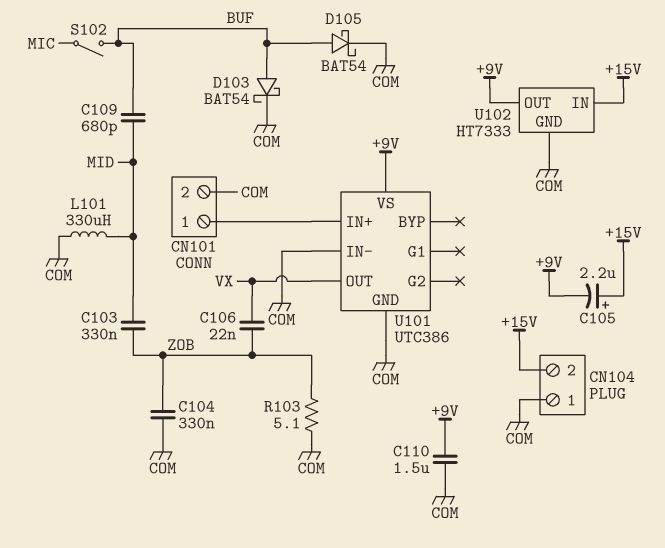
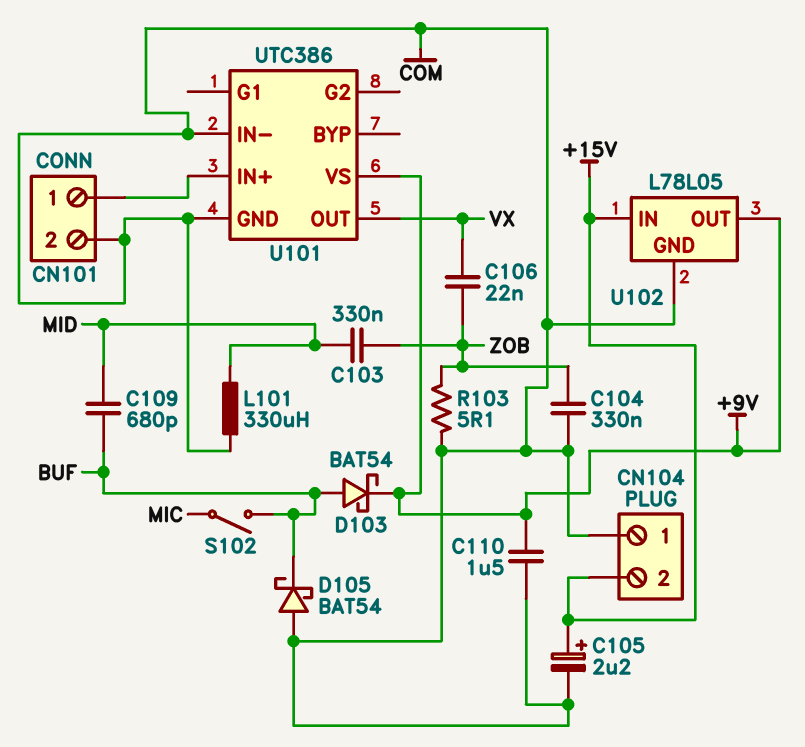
C105: 2.2uF (plus +15V, minus +9V) -> 2.2uF (plus +15V, minus COM)
D103: schottky BAT54 (A BUF, K COM) -> schottky BAT54 (A BUF, K +9V)
D105: schottky BAT54 (A BUF, K COM) -> schottky BAT54 (A COM, K BUF)
U102: HT7333 -> L78L05

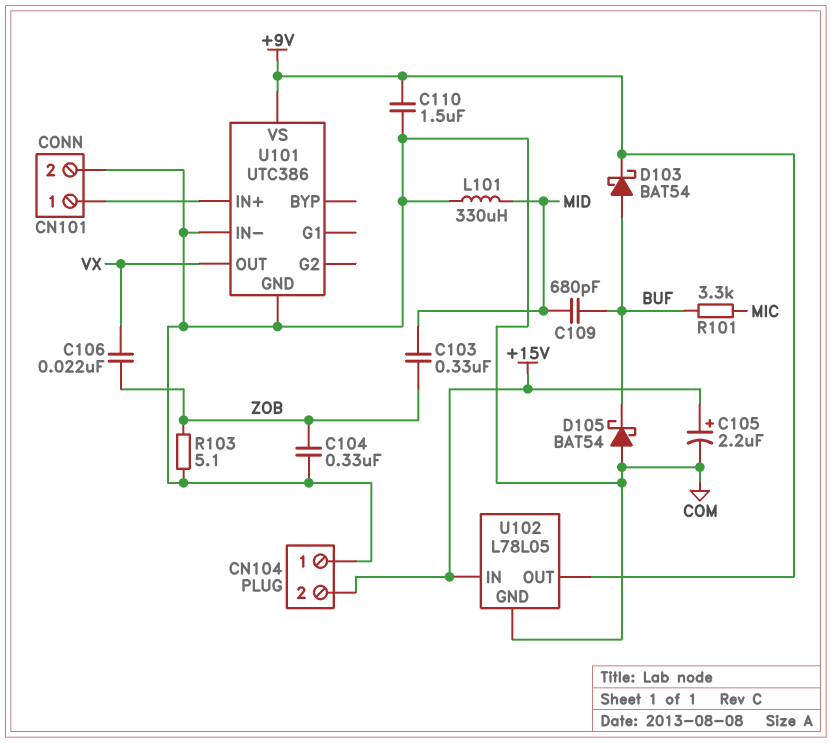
R101: none -> 3.3k (BUF, MIC)
S102: switch (BUF, MIC) -> none

